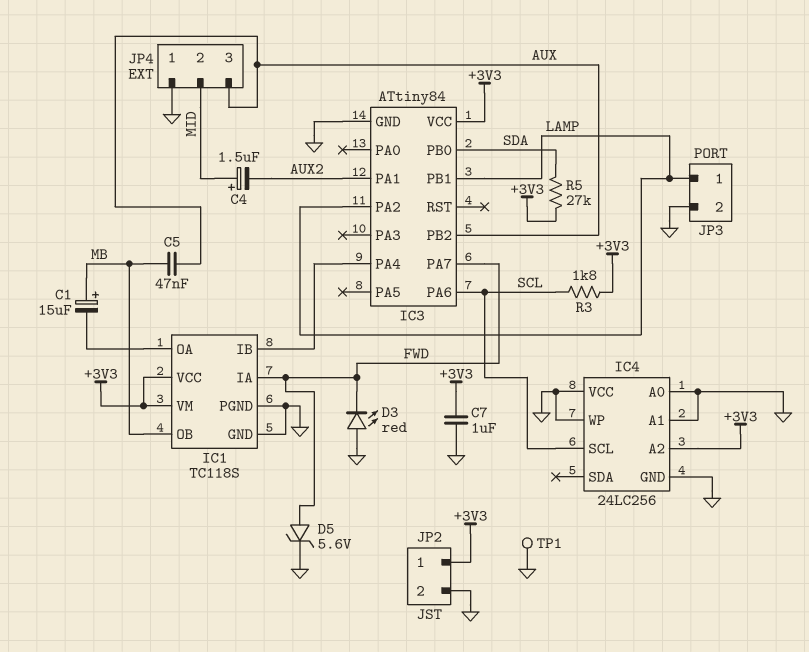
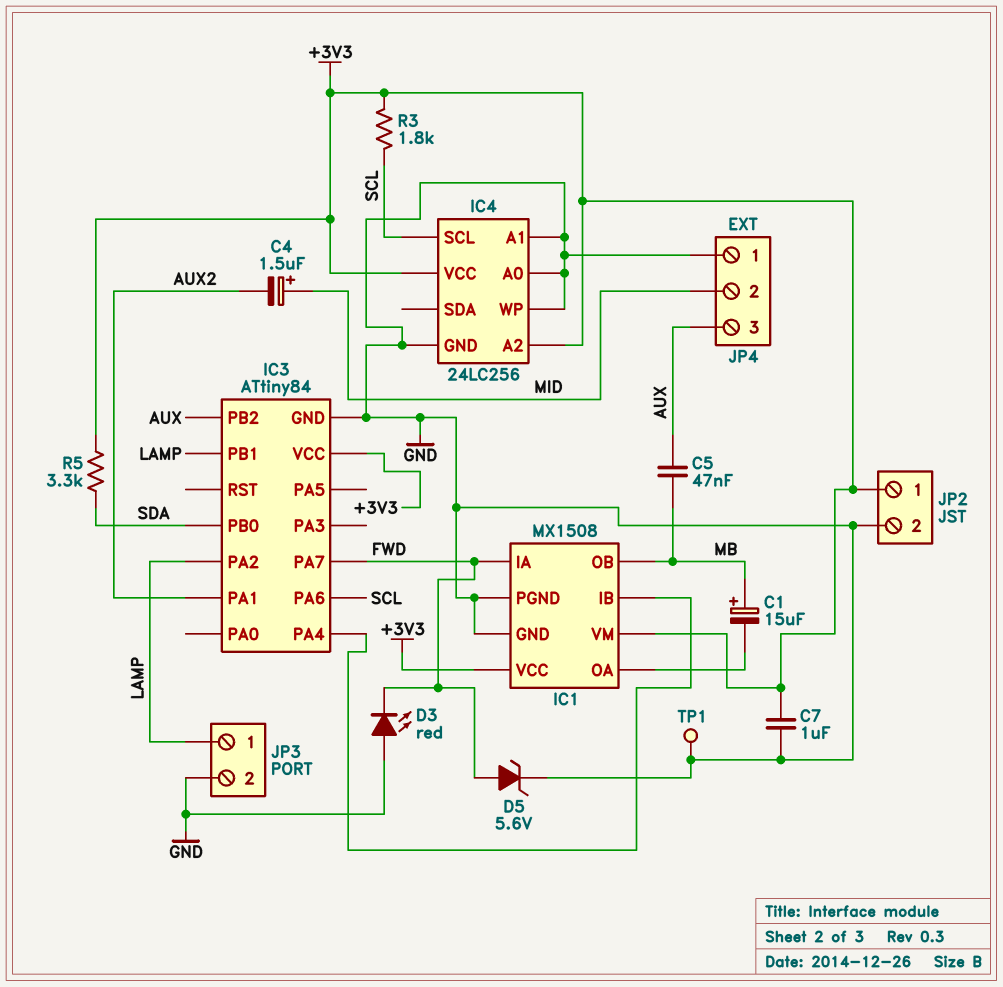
IC1: TC118S -> MX1508
IC4 pin VCC: GND -> +3V3
R5: 27k (+3V3, SDA) -> 3.3k (+3V3, SDA)

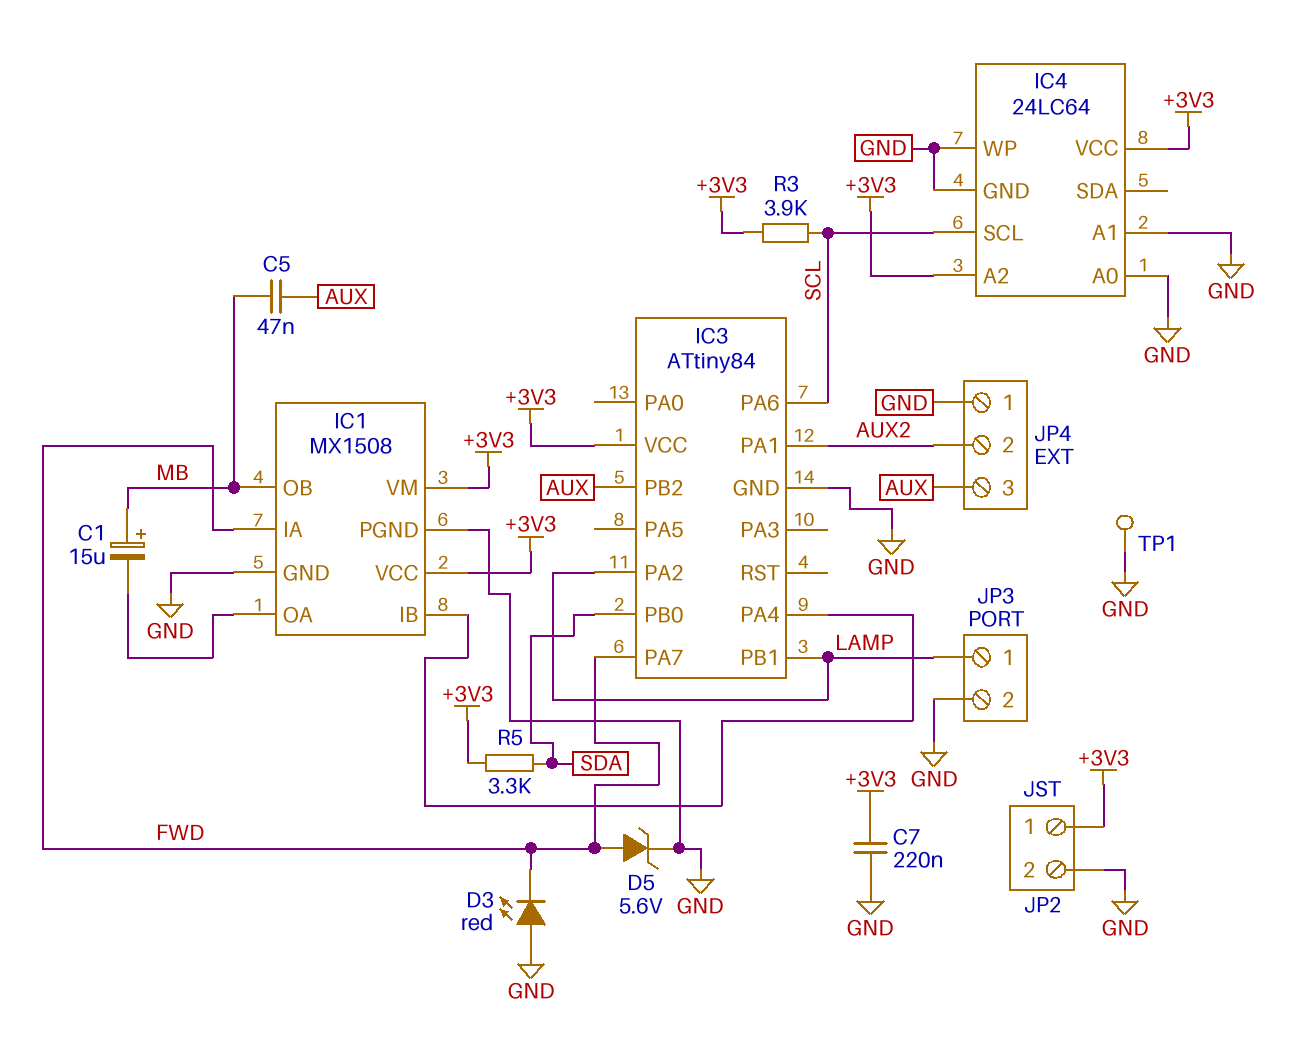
C4: 1.5uF (plus MID, minus AUX2) -> none
C7: 1uF (+3V3, GND) -> 220nF (+3V3, GND)
IC4: 24LC256 -> 24LC64
JP4 pin 2: MID -> AUX2
R3: 1.8k (+3V3, SCL) -> 3.9k (+3V3, SCL)

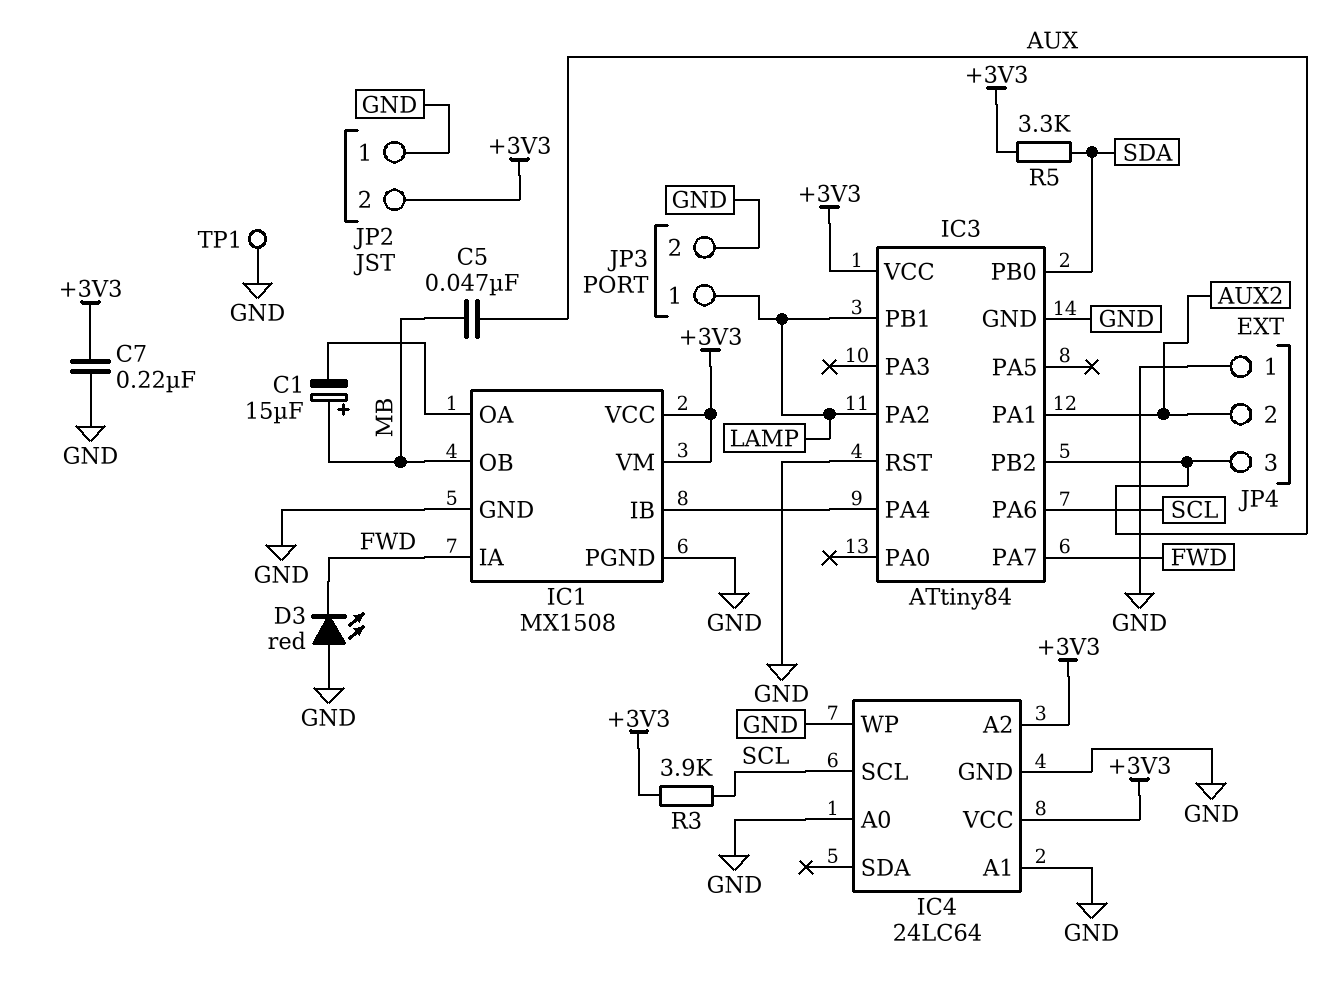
D5: zener 5.6V (A FWD, K GND) -> none
IC3 pin RST: none -> GND
JP2 pin 1: +3V3 -> GND
JP2 pin 2: GND -> +3V3

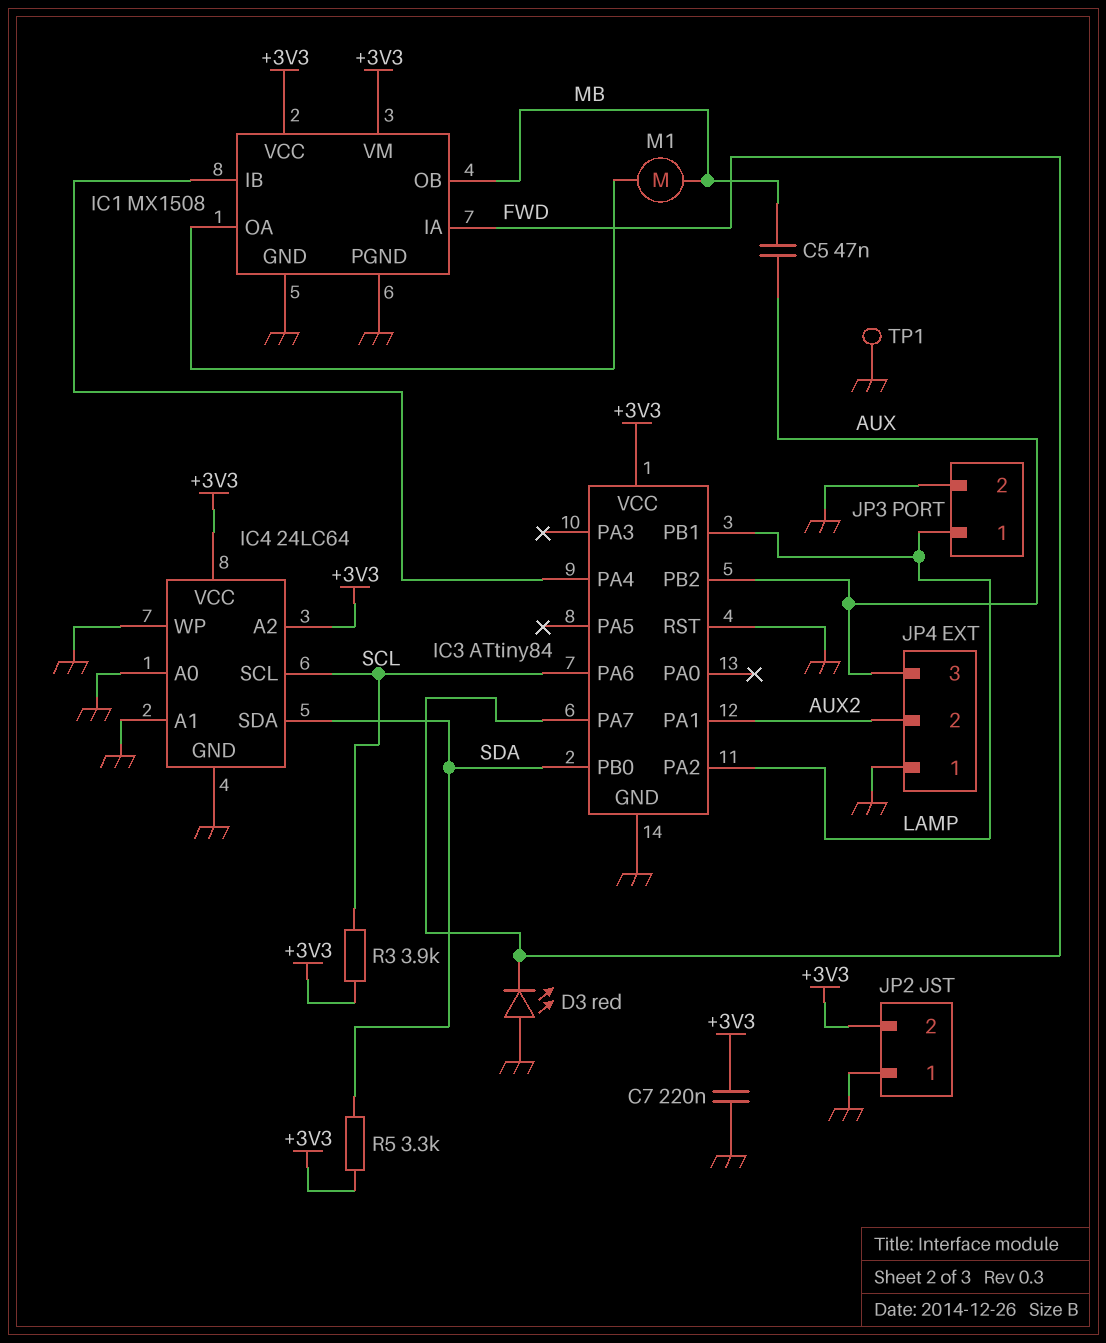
C1: 15uF (plus MB, minus IC1/OA) -> none
IC4 pin SDA: none -> SDA
M1: none -> motor (IC1/OA, MB)

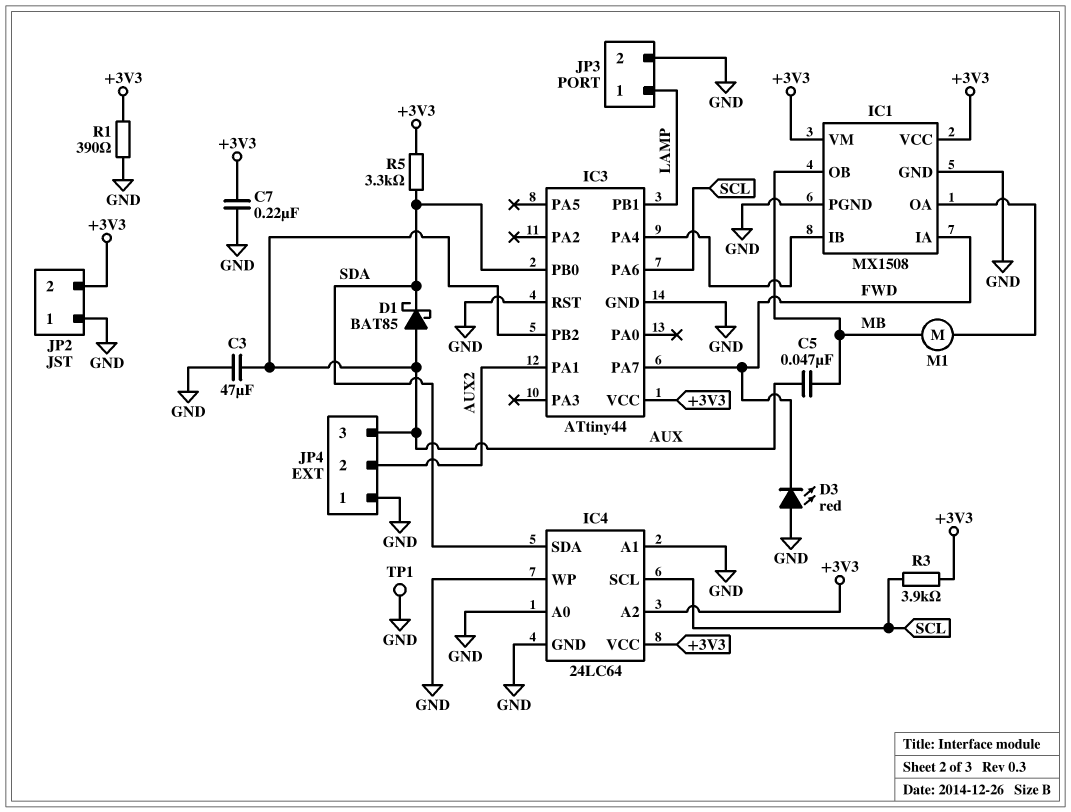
C3: none -> 47uF (AUX, GND)
D1: none -> schottky BAT85 (A AUX, K SDA)
IC3: ATtiny84 -> ATtiny44
IC3 pin PA2: LAMP -> none
R1: none -> 390 (+3V3, GND)

